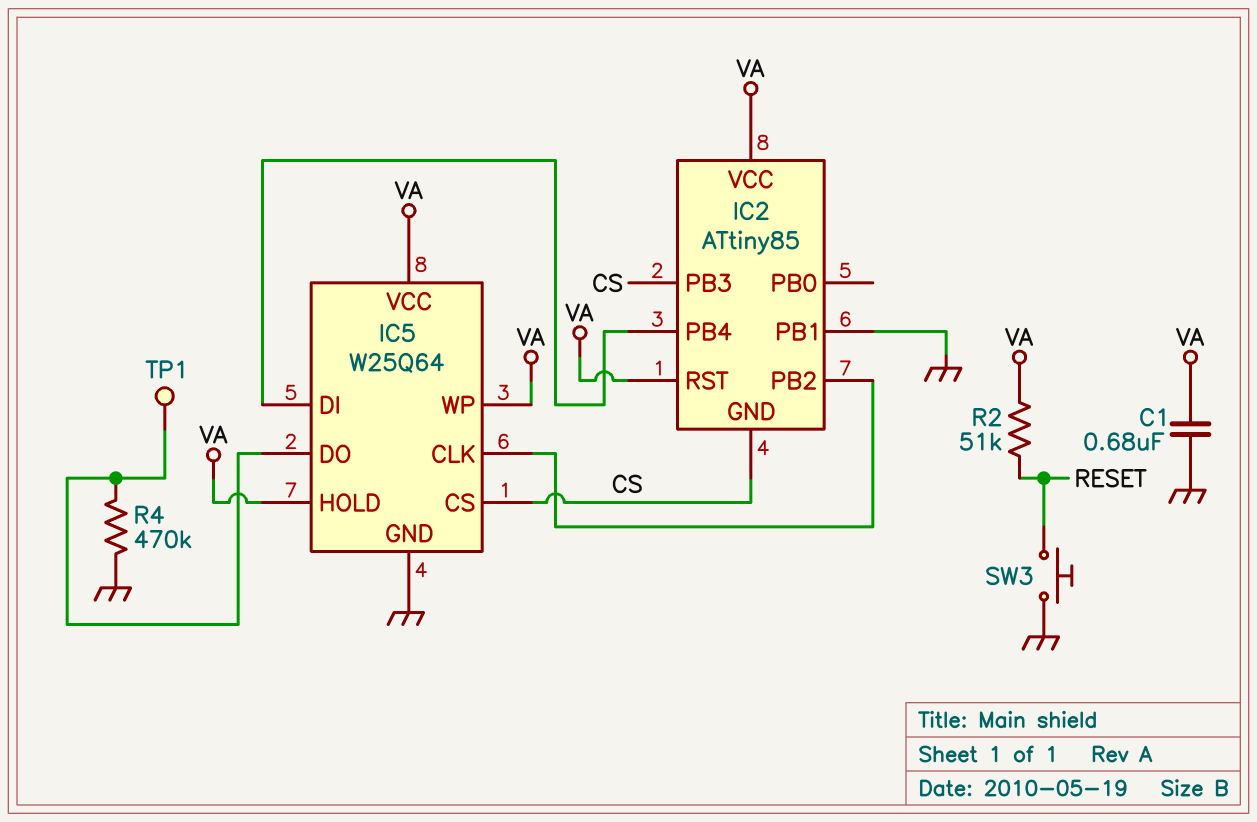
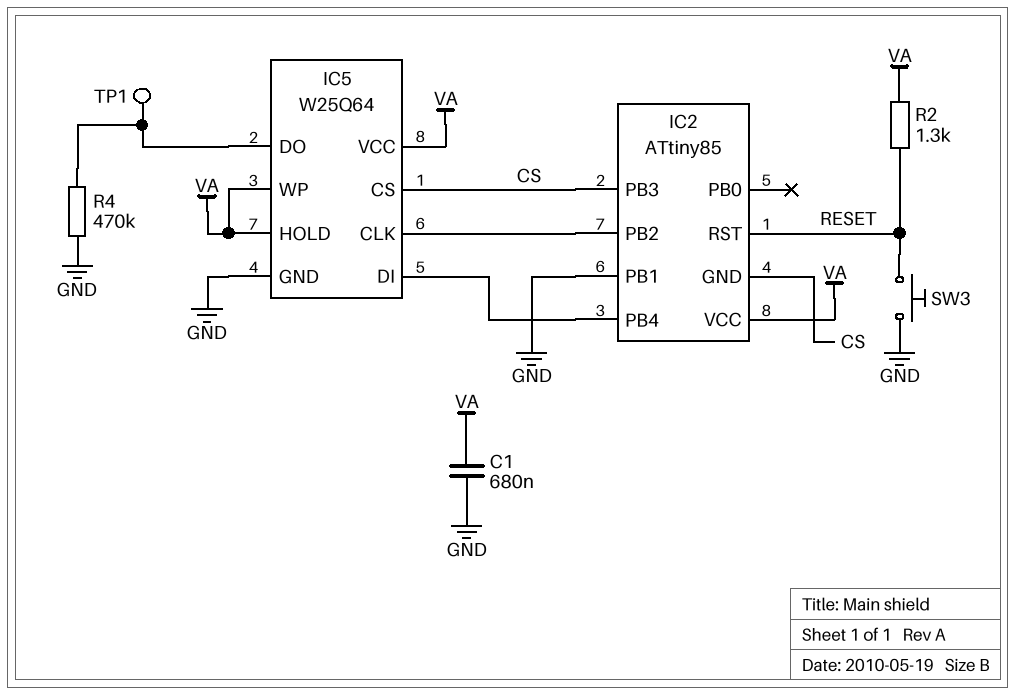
IC2 pin RST: VA -> RESET
R2: 51k (RESET, VA) -> 1.3k (RESET, VA)

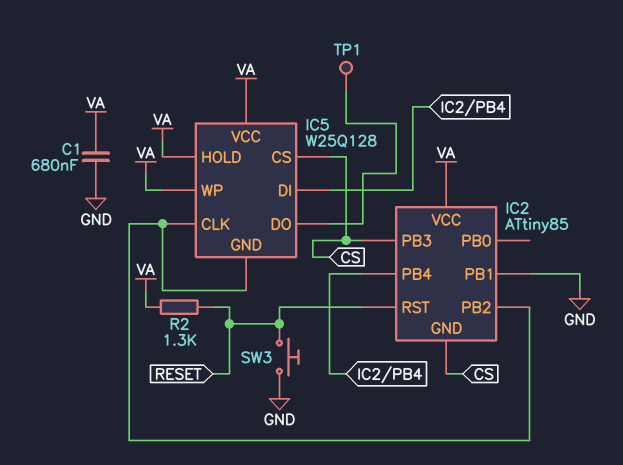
IC5: W25Q64 -> W25Q128
IC5 pin GND: GND -> IC2/PB2
R4: 470k (GND, IC5/DO) -> none

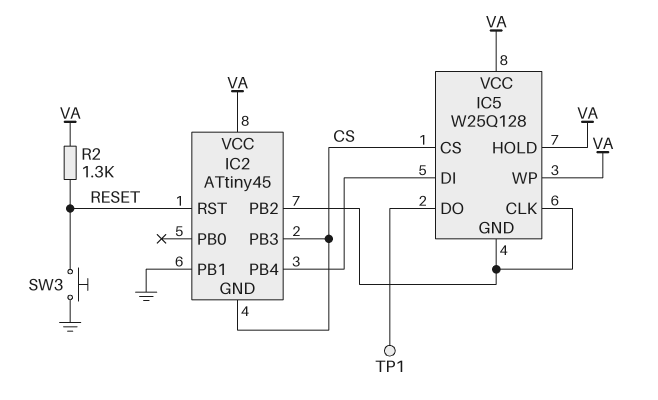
C1: 680nF (GND, VA) -> none
IC2: ATtiny85 -> ATtiny45

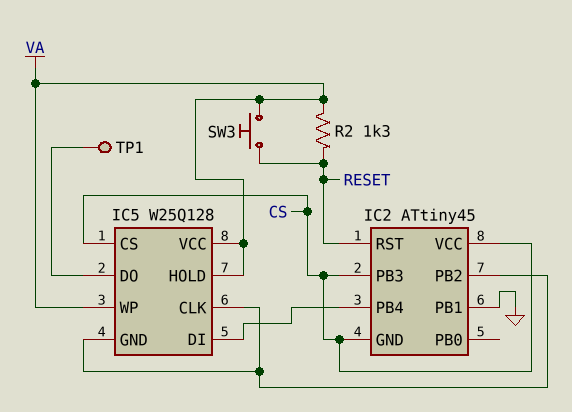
IC2 pin VCC: VA -> CS
SW3: button (GND, RESET) -> button (RESET, VA)

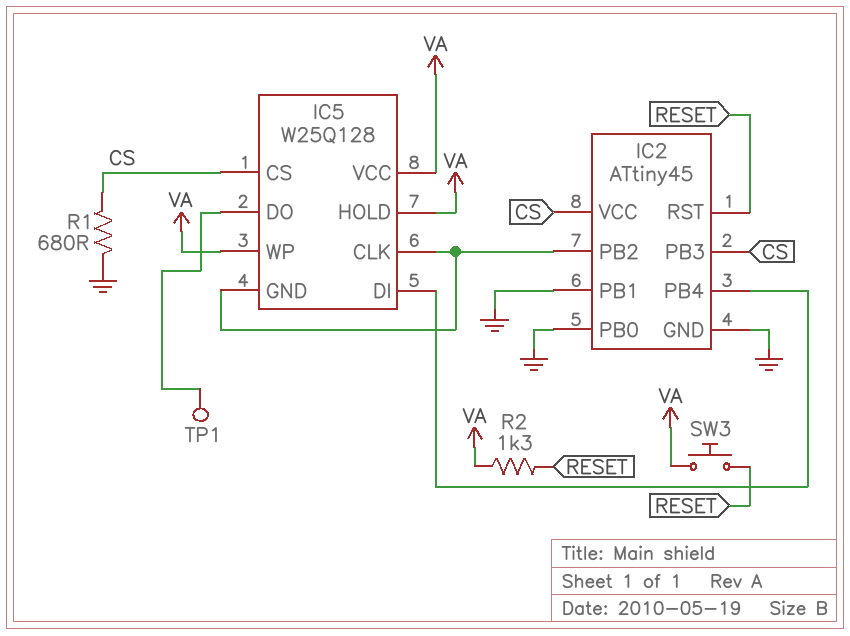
IC2 pin GND: CS -> GND
IC2 pin PB0: none -> GND
R1: none -> 680 (CS, GND)

